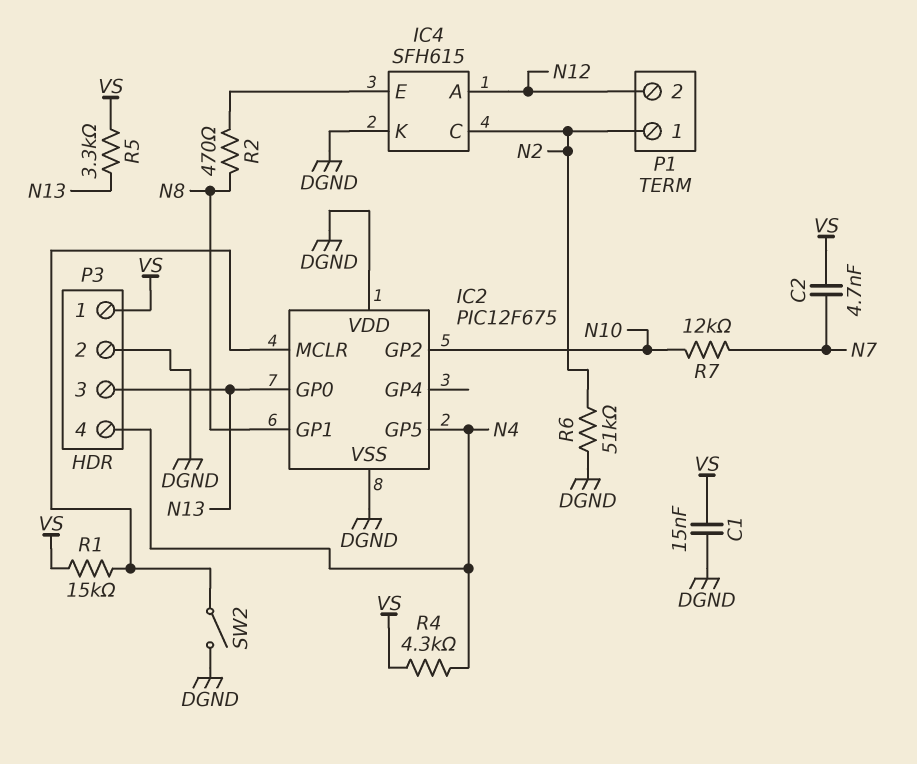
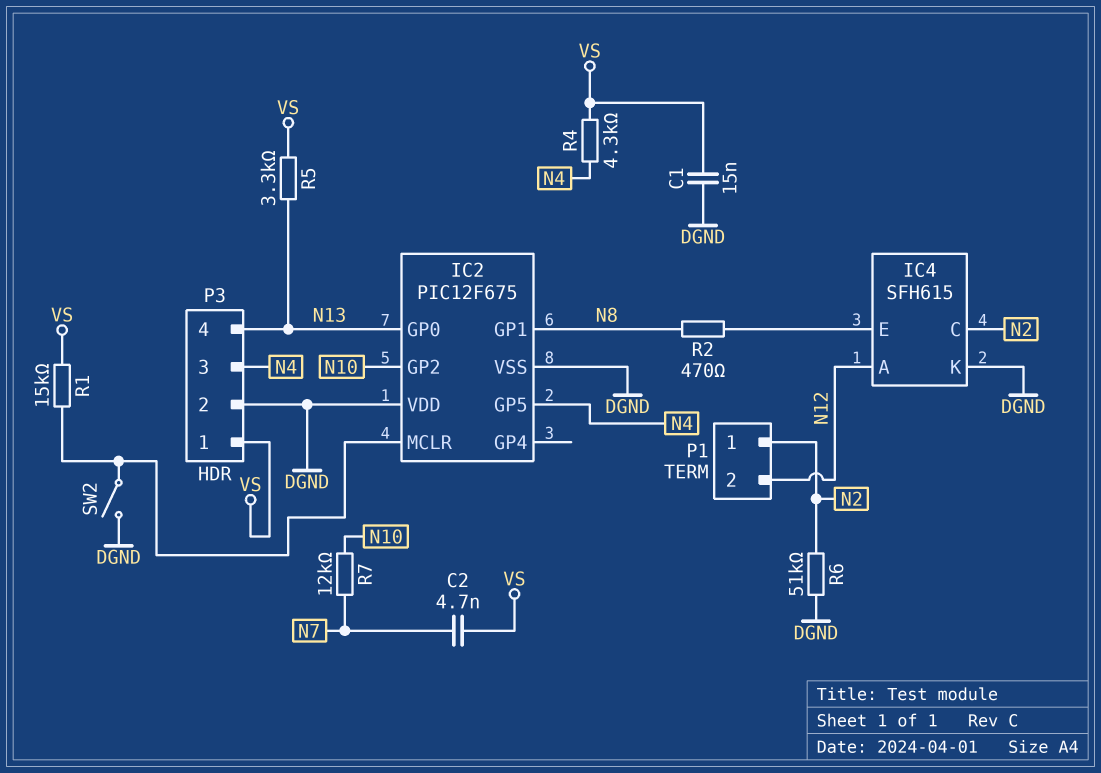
P3 pin 3: N13 -> N4
P3 pin 4: N4 -> N13

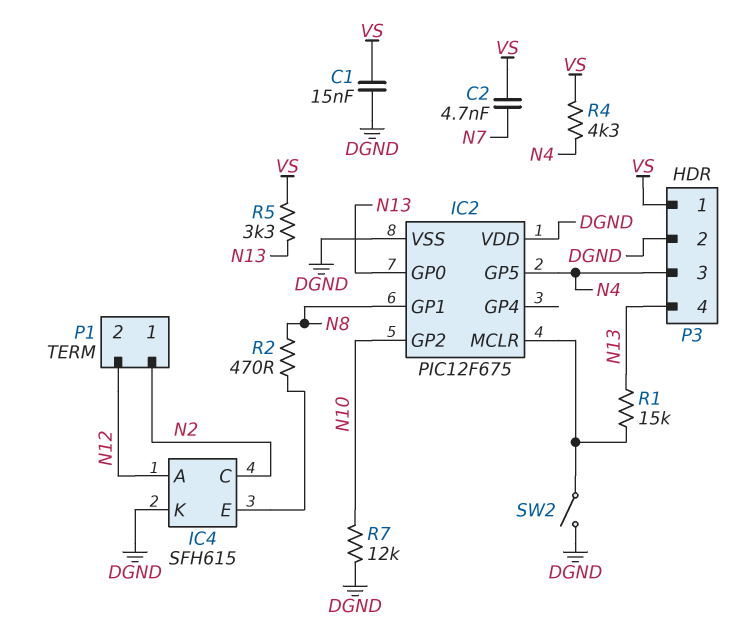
R1: 15k (IC2/MCLR, VS) -> 15k (IC2/MCLR, N13)
R6: 51k (DGND, N2) -> none
R7: 12k (N7, N10) -> 12k (DGND, N10)

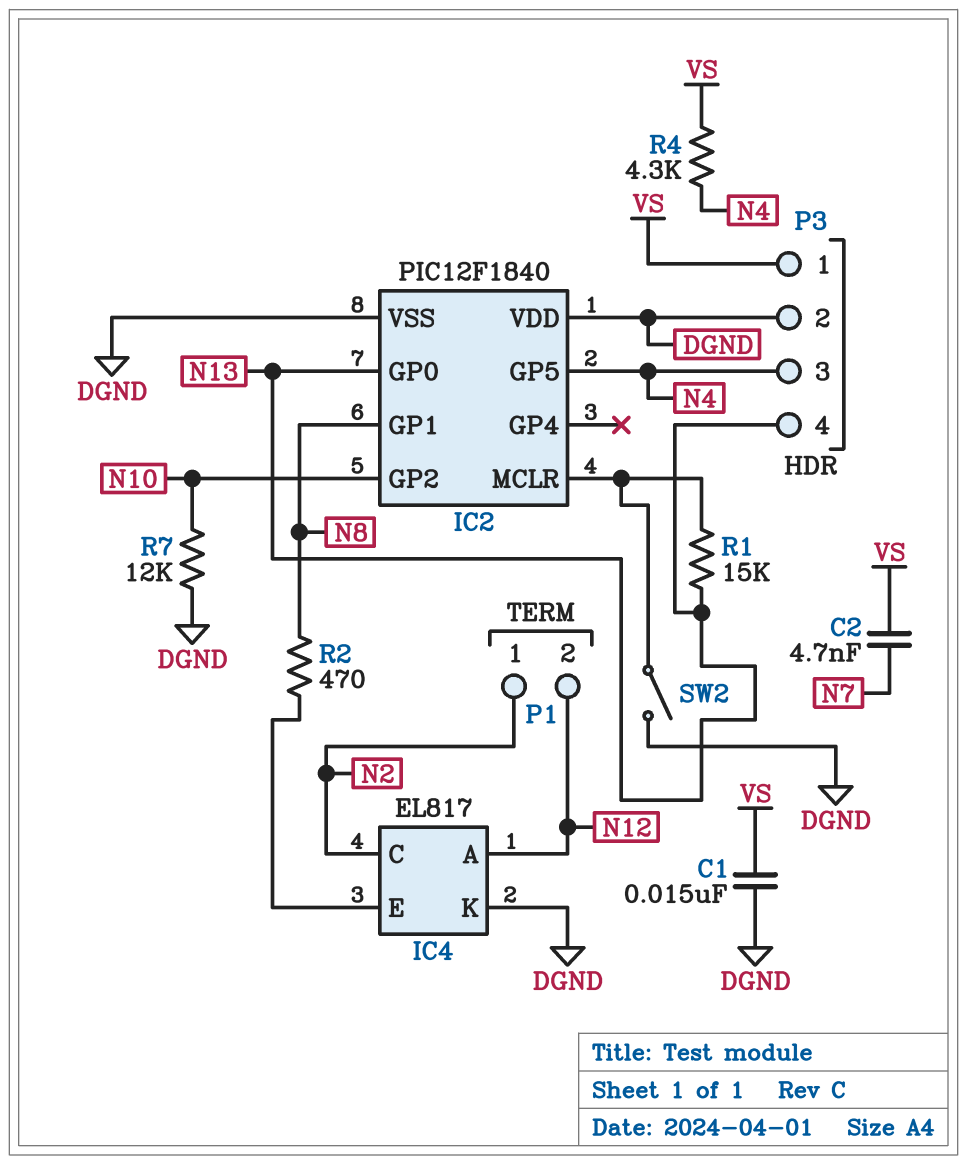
IC2: PIC12F675 -> PIC12F1840
IC4: SFH615 -> EL817
R5: 3.3k (N13, VS) -> none

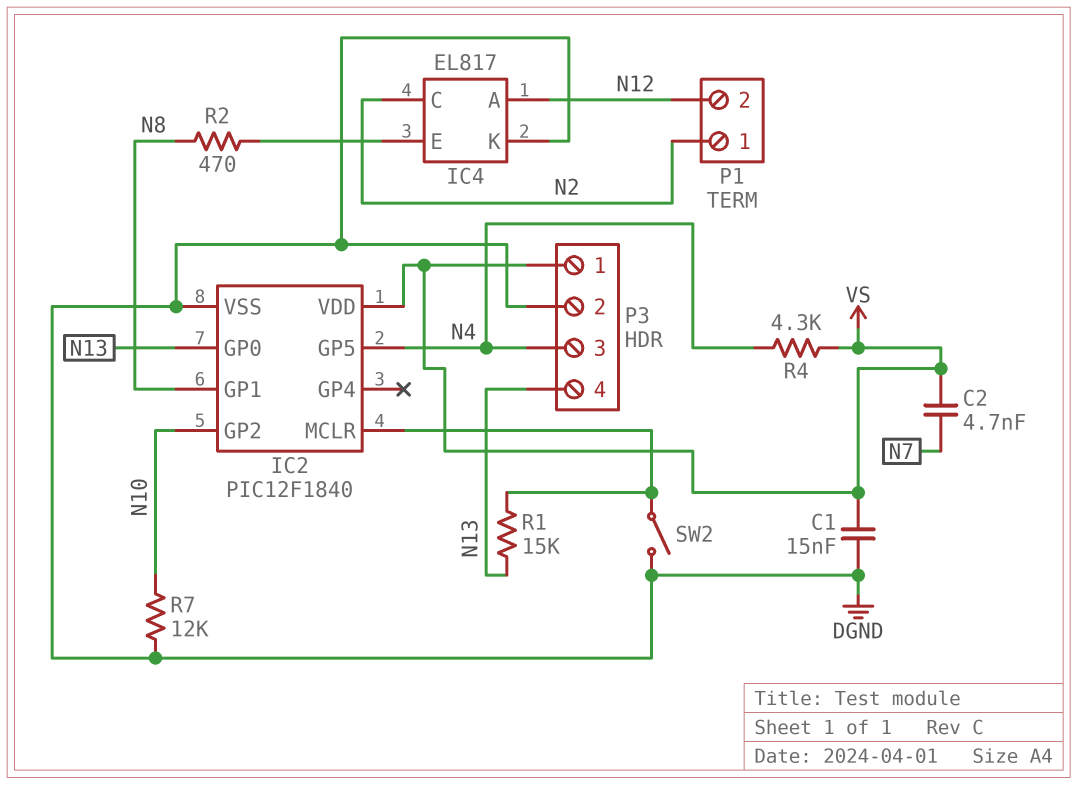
IC2 pin VDD: DGND -> VS

